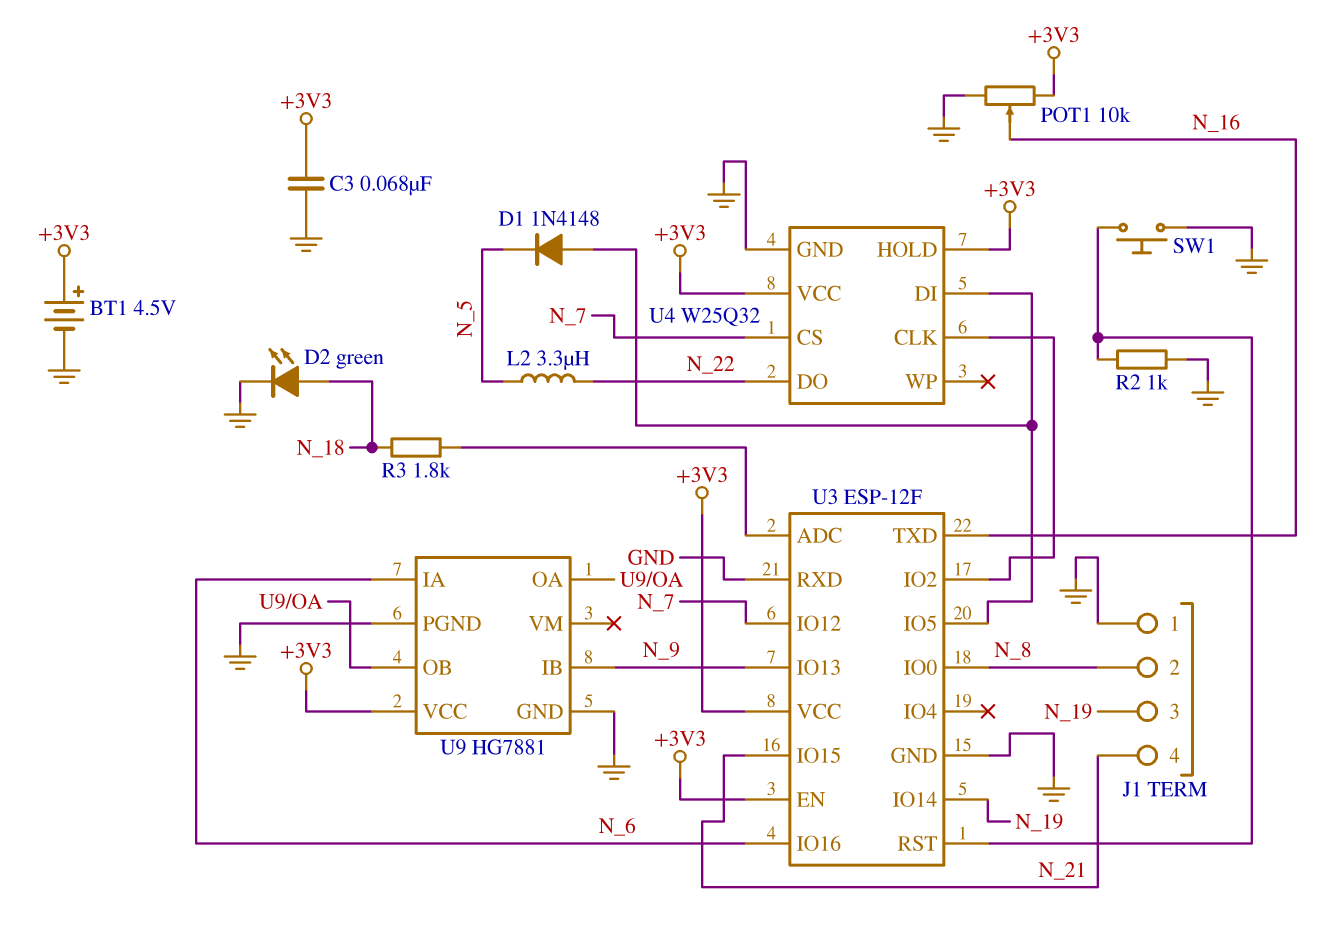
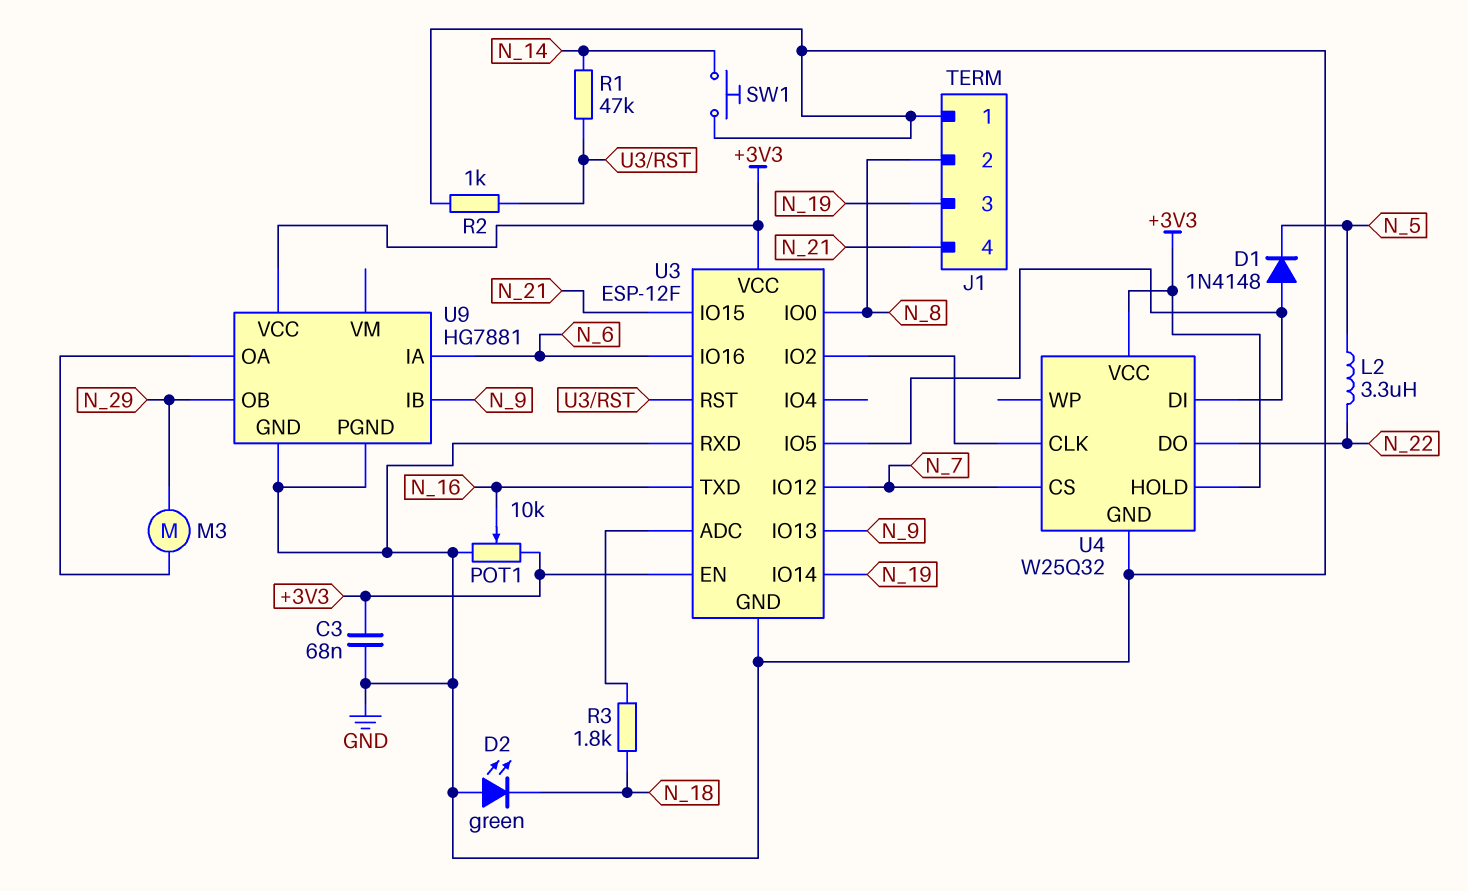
BT1: 4.5V (plus +3V3, minus GND) -> none
D2: LED green (A N_18, K GND) -> LED green (A GND, K N_18)
M3: none -> motor (N_29, U9/OA)
R1: none -> 47k (N_14, U3/RST)
SW1: button (GND, U3/RST) -> button (GND, N_14)
U9 pin OB: U9/OA -> N_29

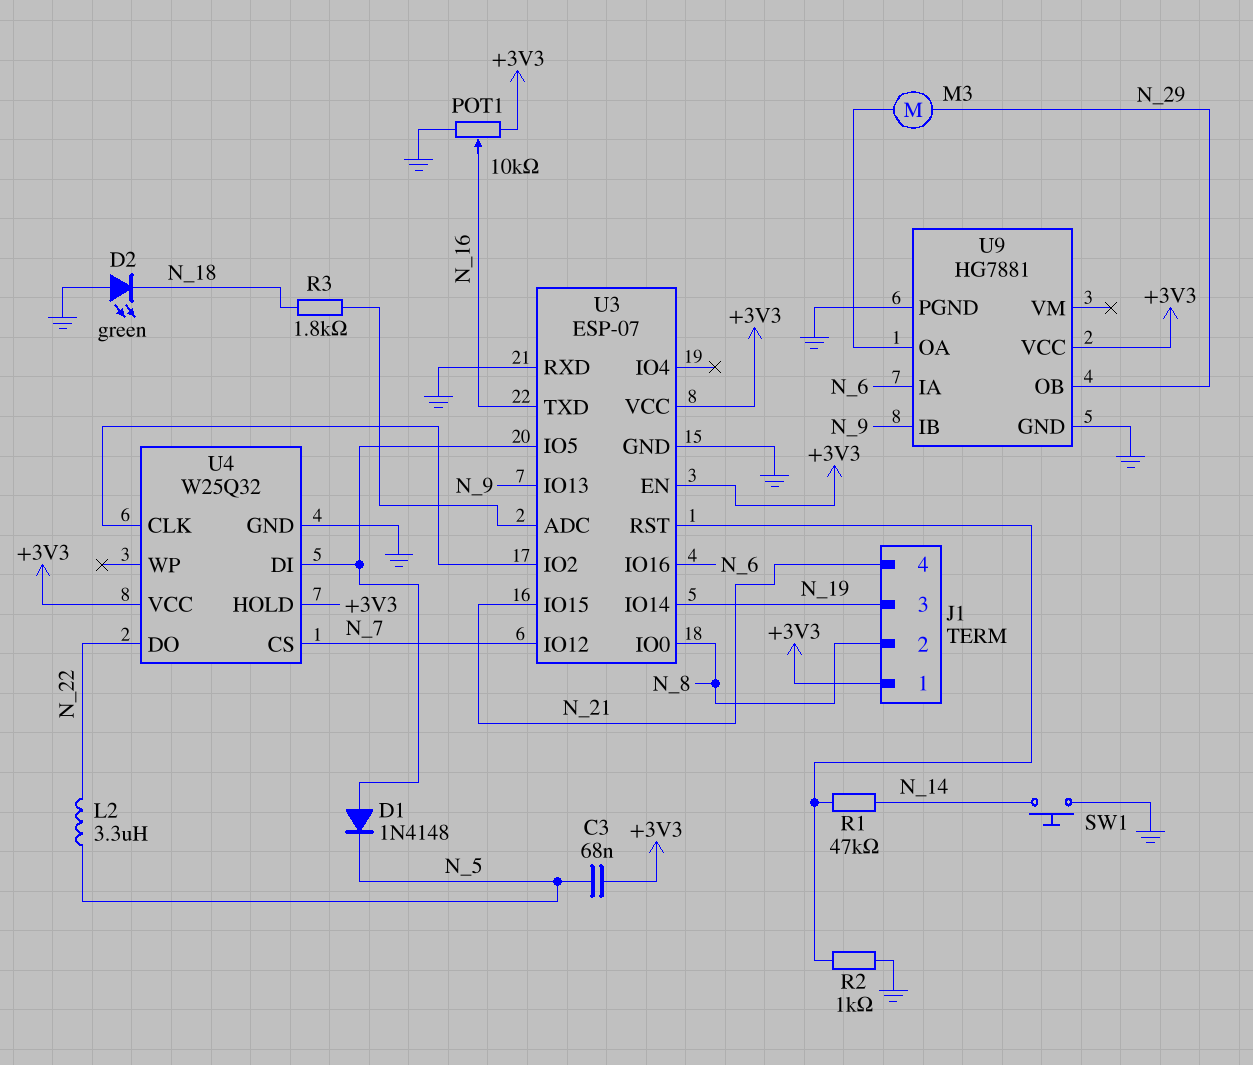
C3: 68nF (+3V3, GND) -> 68nF (+3V3, N_5)
J1 pin 1: GND -> +3V3
U3: ESP-12F -> ESP-07

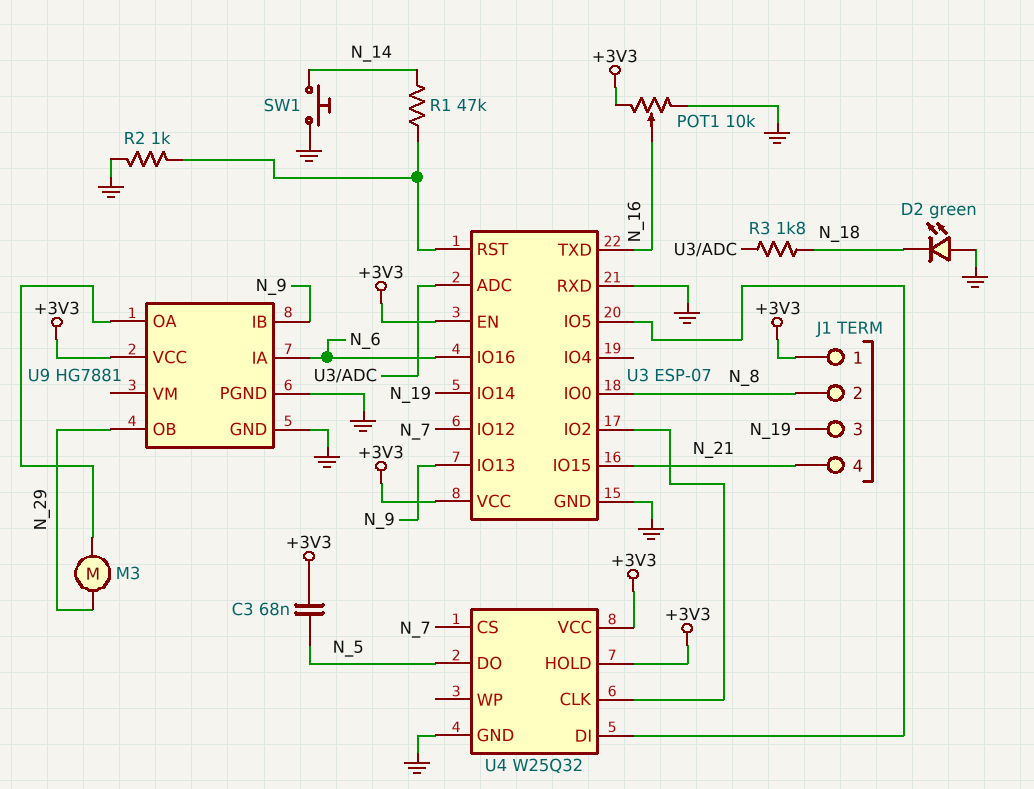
D1: diode 1N4148 (A U3/IO5, K N_5) -> none
L2: 3.3uH (N_5, N_22) -> none
U4 pin DO: N_22 -> N_5

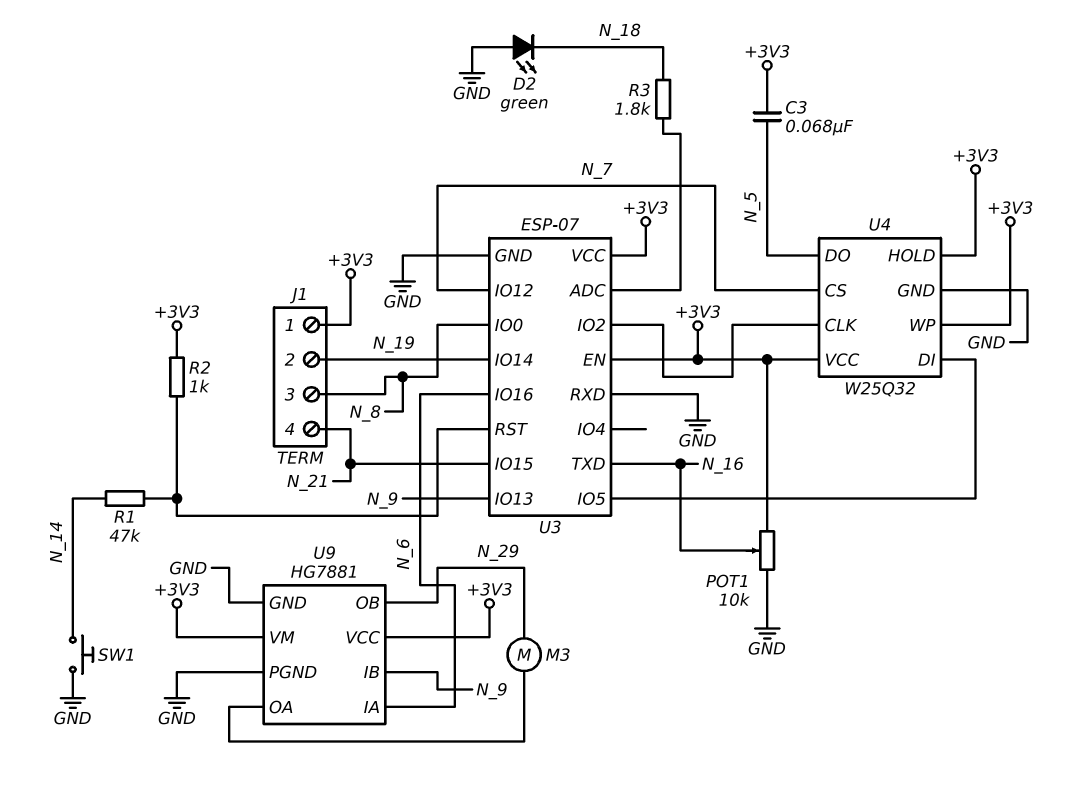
J1 pin 2: N_8 -> N_19
J1 pin 3: N_19 -> N_8
R2: 1k (GND, U3/RST) -> 1k (+3V3, U3/RST)
U4 pin WP: none -> +3V3
U9 pin VM: none -> +3V3

